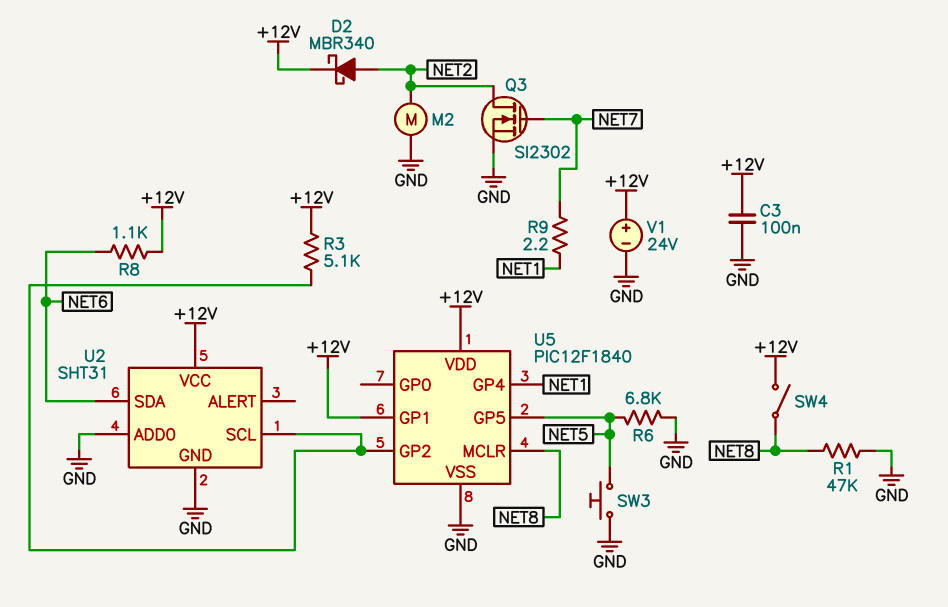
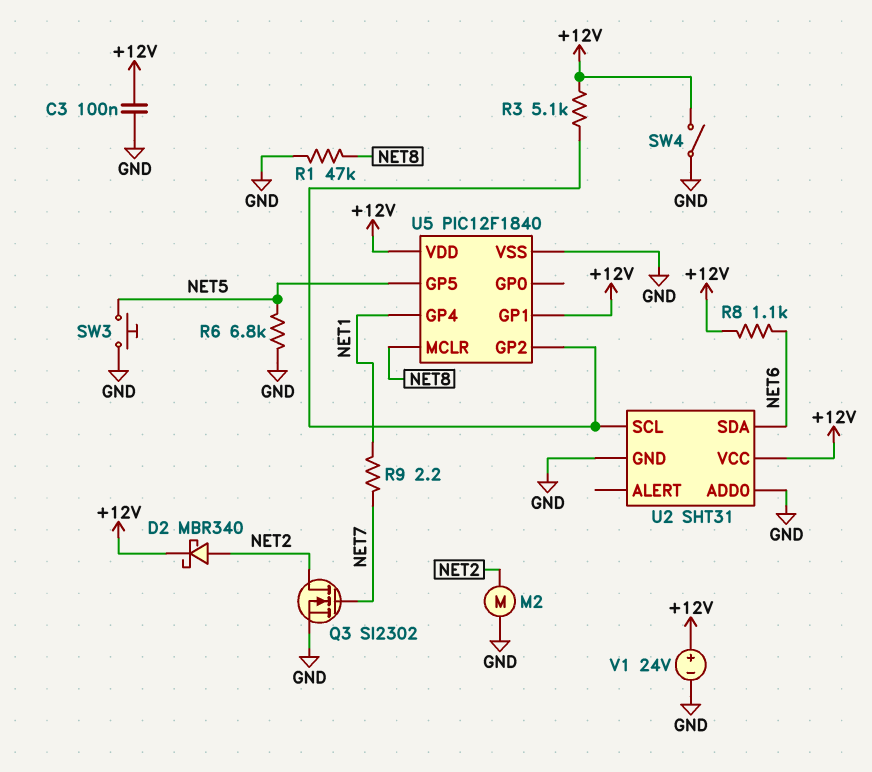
SW4: switch (+12V, NET8) -> switch (+12V, GND)

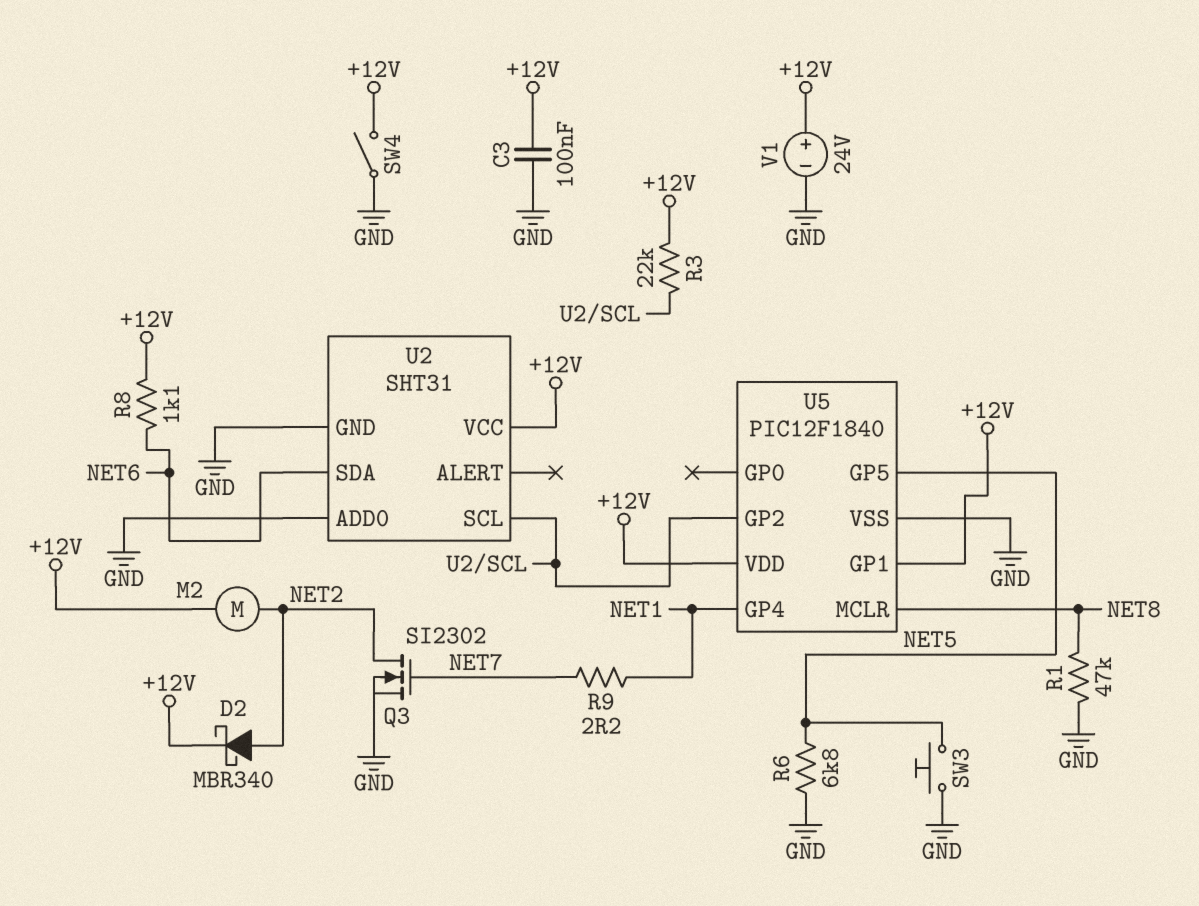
M2: motor (GND, NET2) -> motor (+12V, NET2)
R3: 5.1k (+12V, U2/SCL) -> 22k (+12V, U2/SCL)

